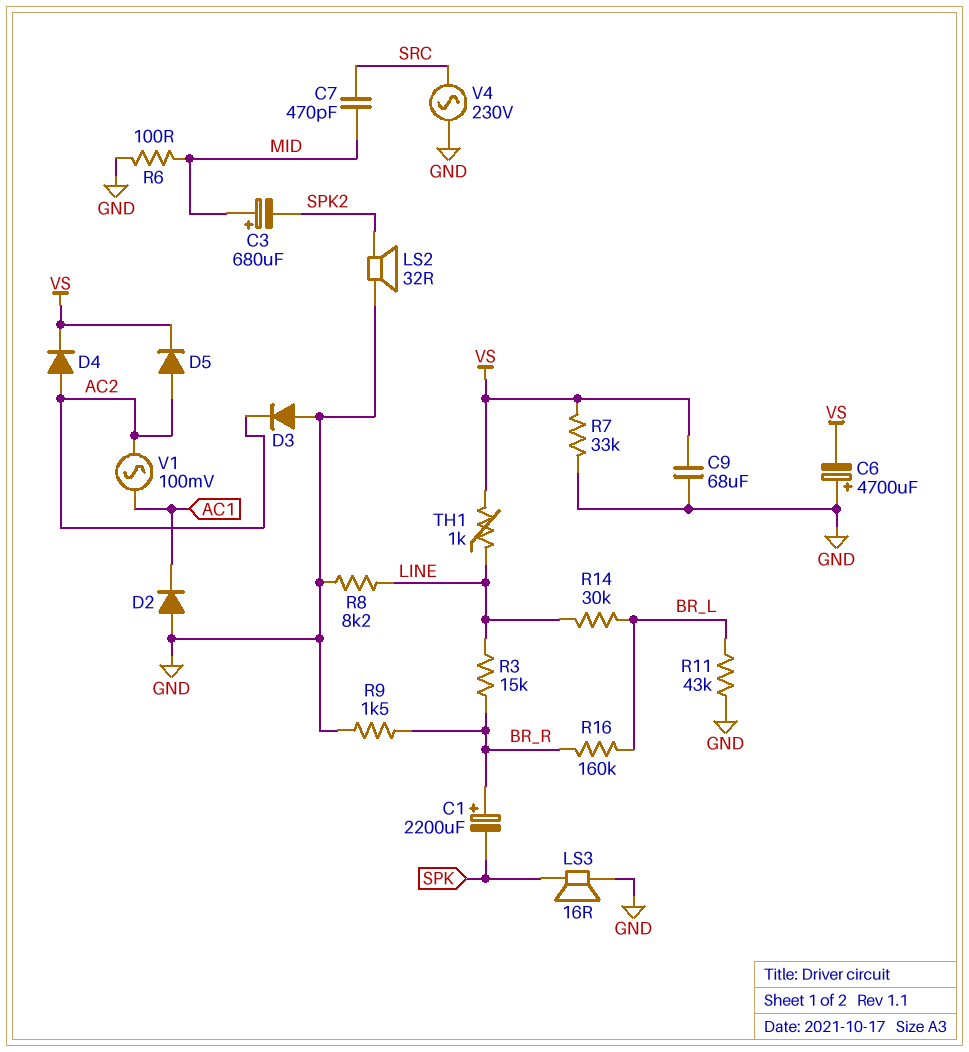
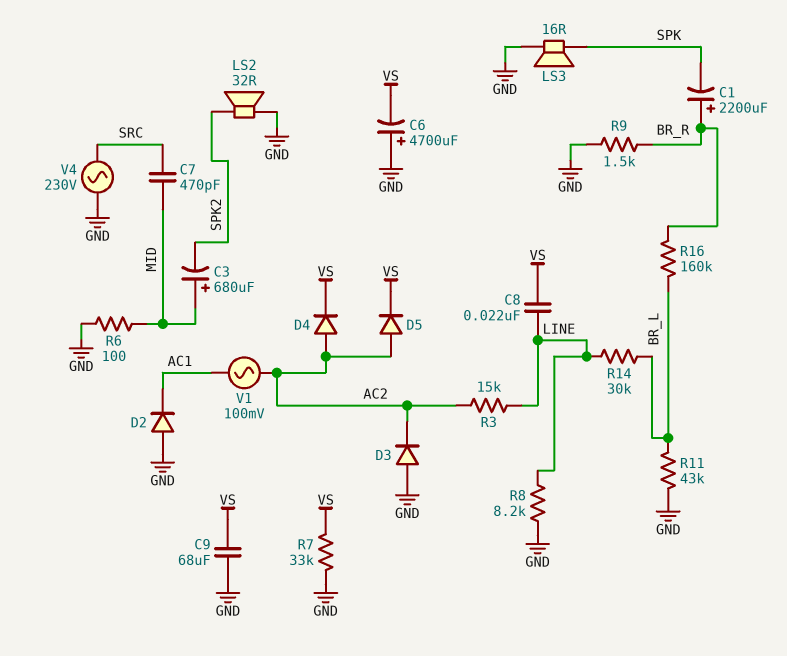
C8: none -> 22nF (LINE, VS)
R3: 15k (BR_R, LINE) -> 15k (AC2, LINE)
TH1: 1k (LINE, VS) -> none

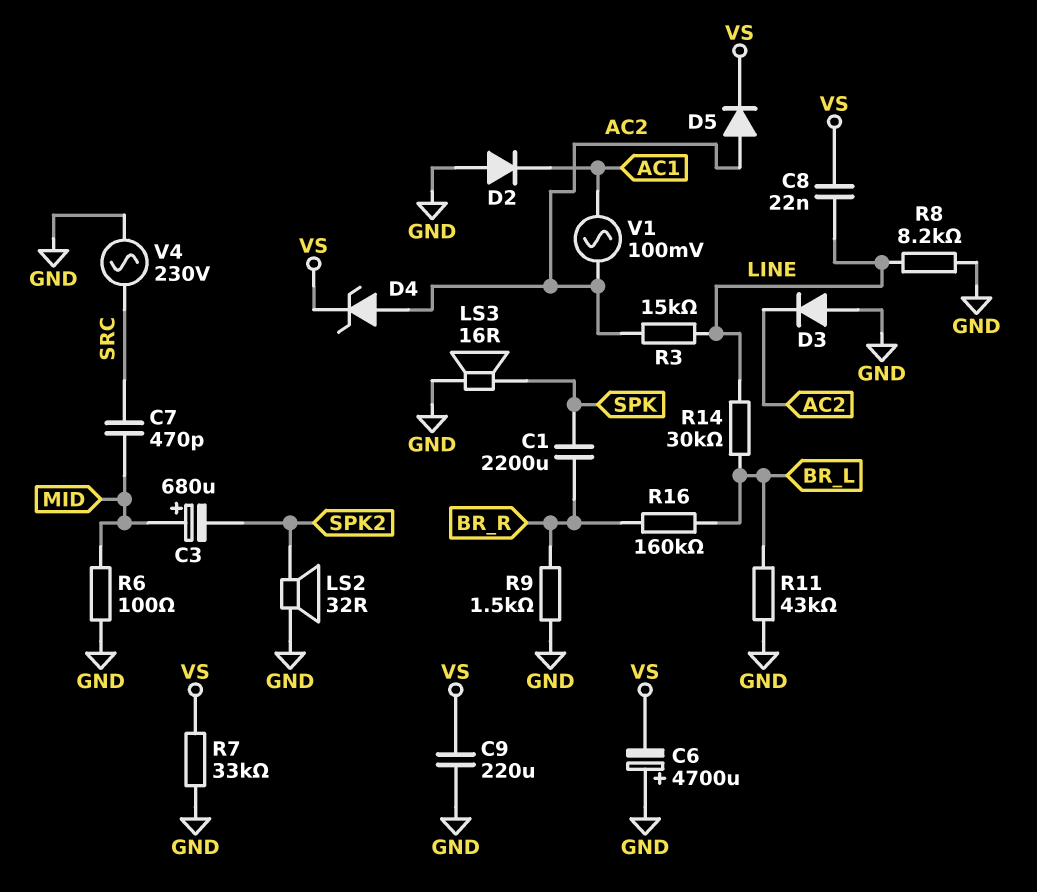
C1: 2200uF (plus BR_R, minus SPK) -> 2200uF (BR_R, SPK)
C9: 68uF (GND, VS) -> 220uF (GND, VS)
D4: diode (A AC2, K VS) -> zener (A AC2, K VS)

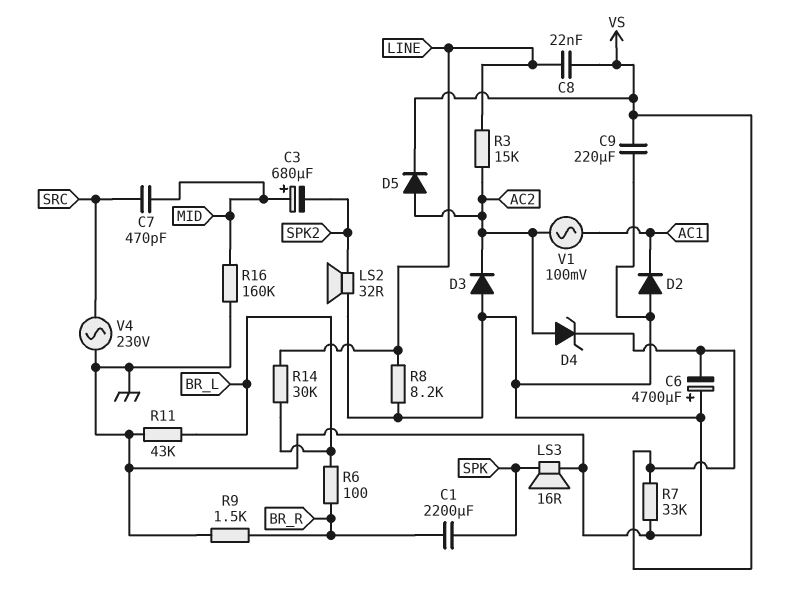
R6: 100 (GND, MID) -> 100 (BR_L, BR_R)
R16: 160k (BR_L, BR_R) -> 160k (GND, MID)

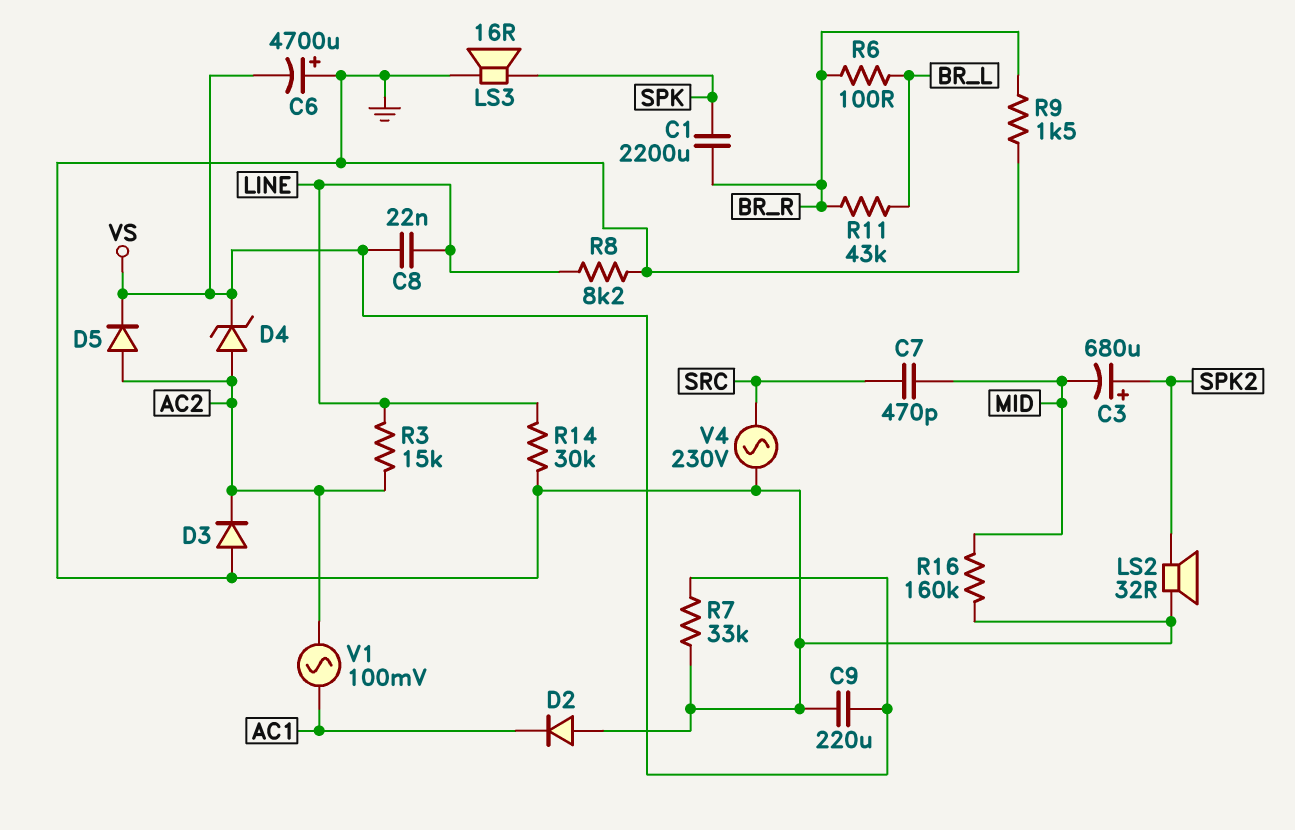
C3: 680uF (plus MID, minus SPK2) -> 680uF (plus SPK2, minus MID)
R11: 43k (BR_L, GND) -> 43k (BR_L, BR_R)
R14: 30k (BR_L, LINE) -> 30k (GND, LINE)

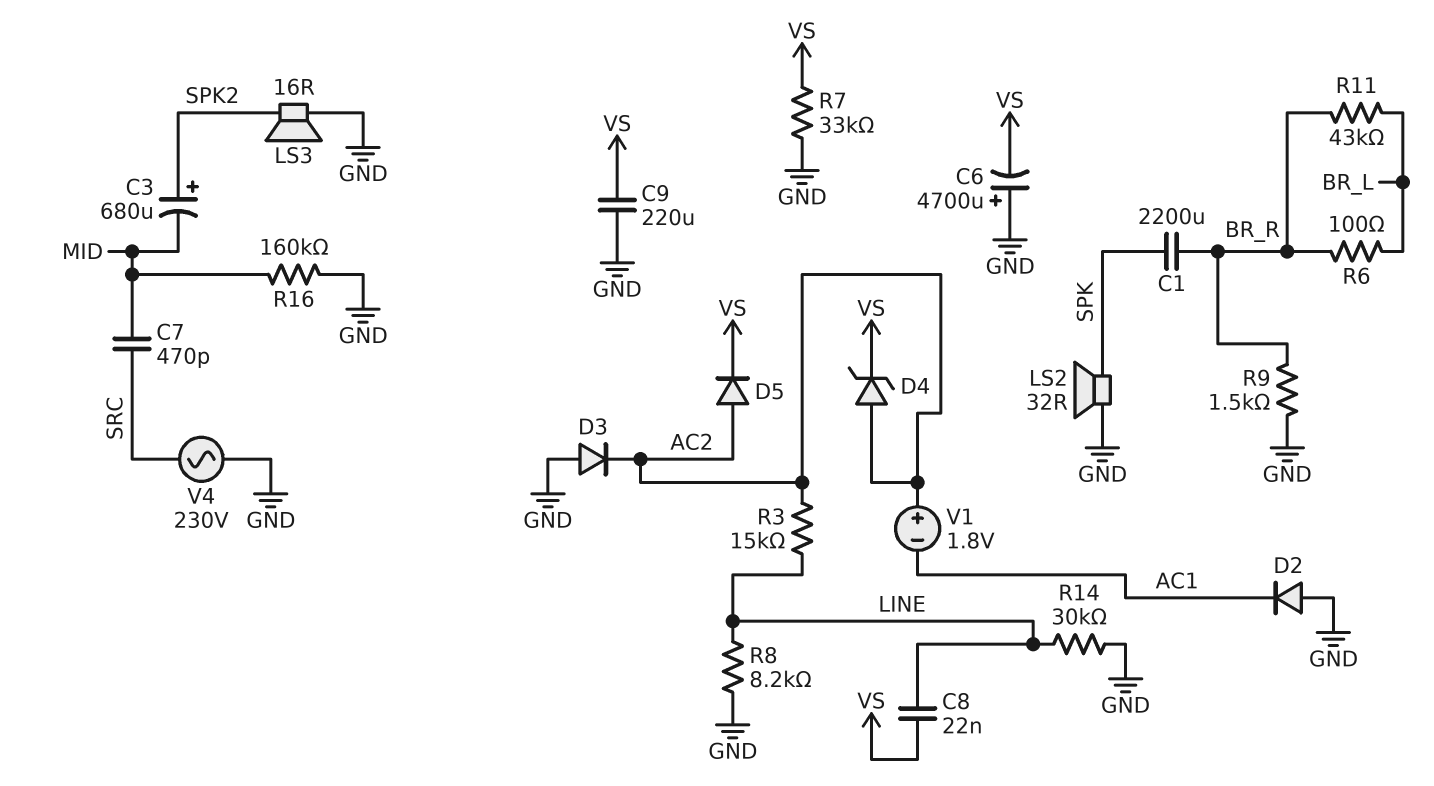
LS2: speaker 32R (GND, SPK2) -> speaker 32R (GND, SPK)
LS3: speaker 16R (GND, SPK) -> speaker 16R (GND, SPK2)
V1: AC 100mV (AC1, AC2) -> 1.8V (plus AC2, minus AC1)

